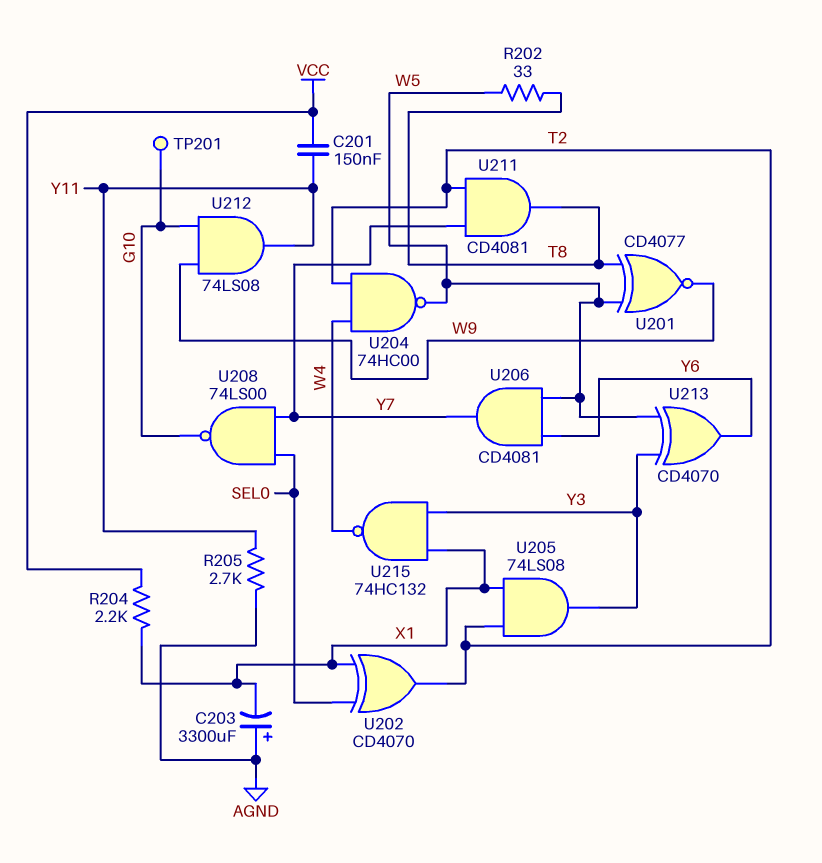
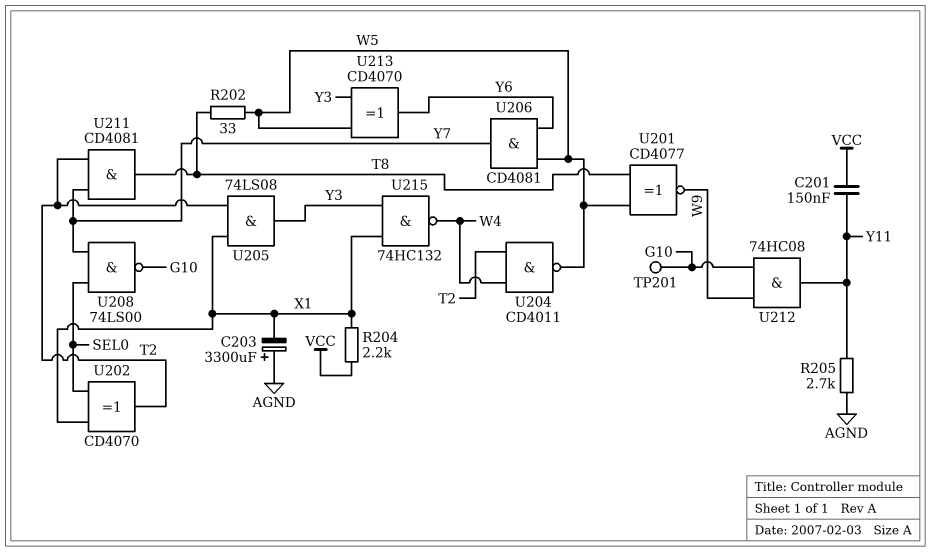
U204: NAND 74HC00 (in T2, in W4, out W5) -> NAND CD4011 (in T2, in W4, out W5)
U212: AND 74LS08 (in G10, in W9, out Y11) -> AND 74HC08 (in G10, in W9, out Y11)

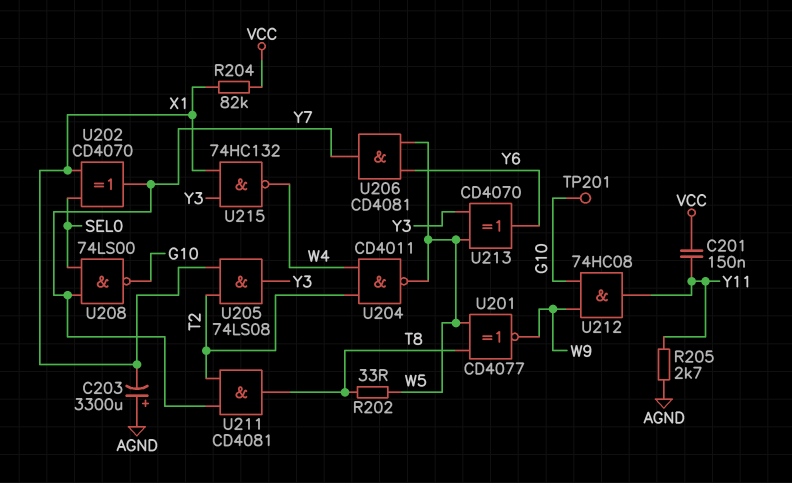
R204: 2.2k (VCC, X1) -> 82k (VCC, X1)
U202: XOR CD4070 (in SEL0, in X1, out T2) -> XOR CD4070 (in SEL0, in X1, out Y7)

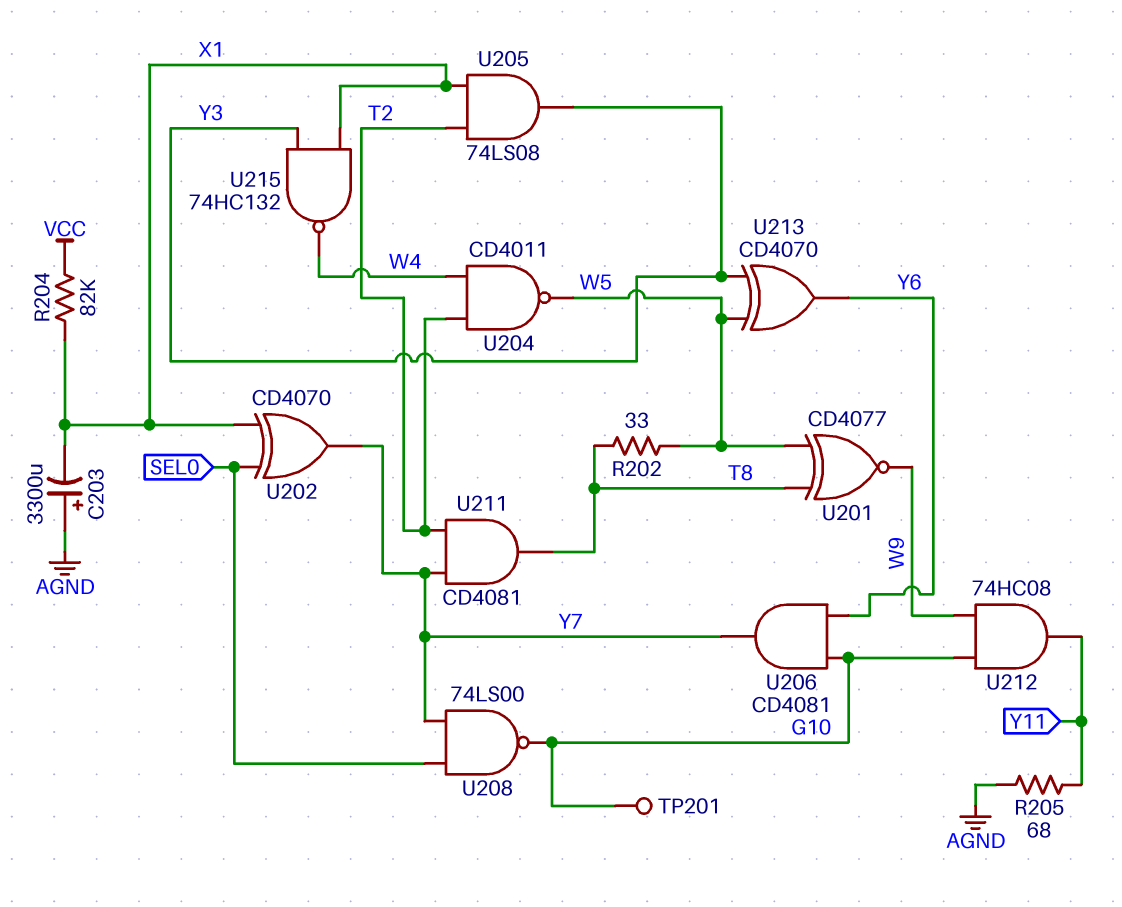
C201: 150nF (VCC, Y11) -> none
R205: 2.7k (AGND, Y11) -> 68 (AGND, Y11)
U206: AND CD4081 (in W5, in Y6, out Y7) -> AND CD4081 (in G10, in Y6, out Y7)

